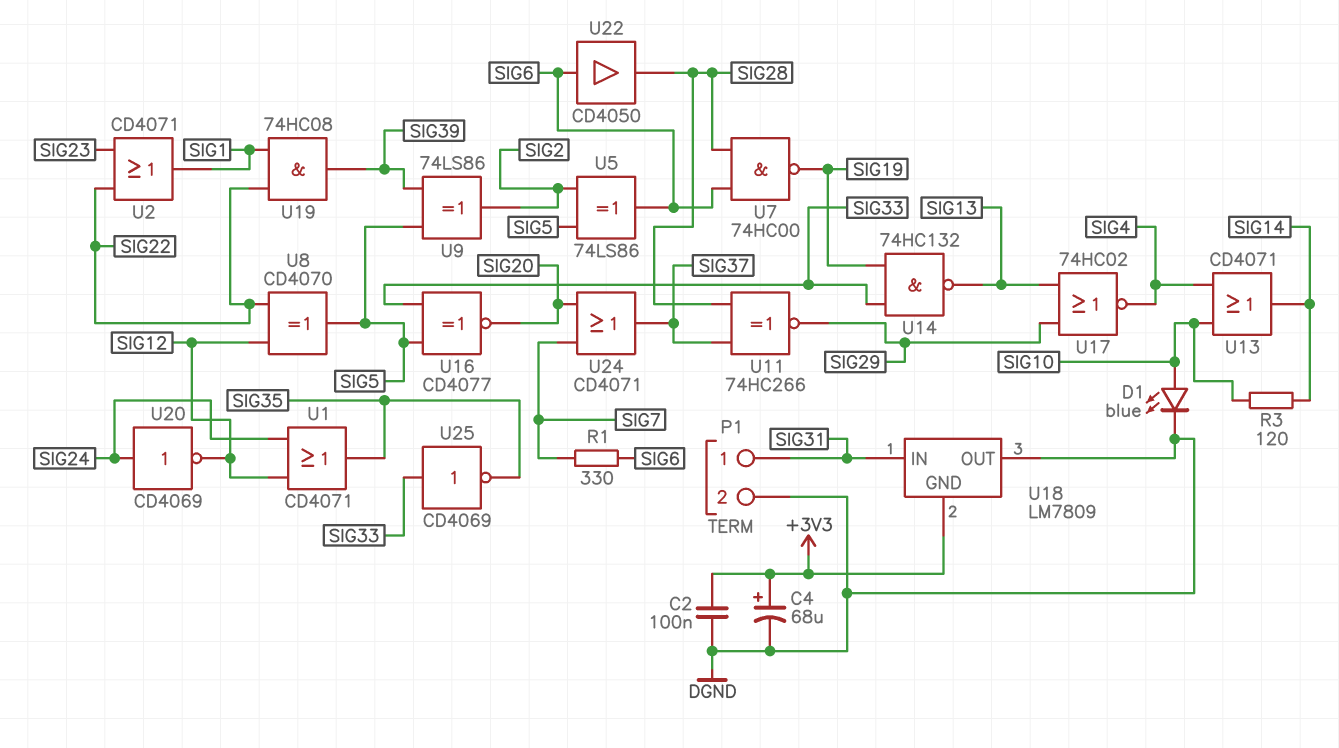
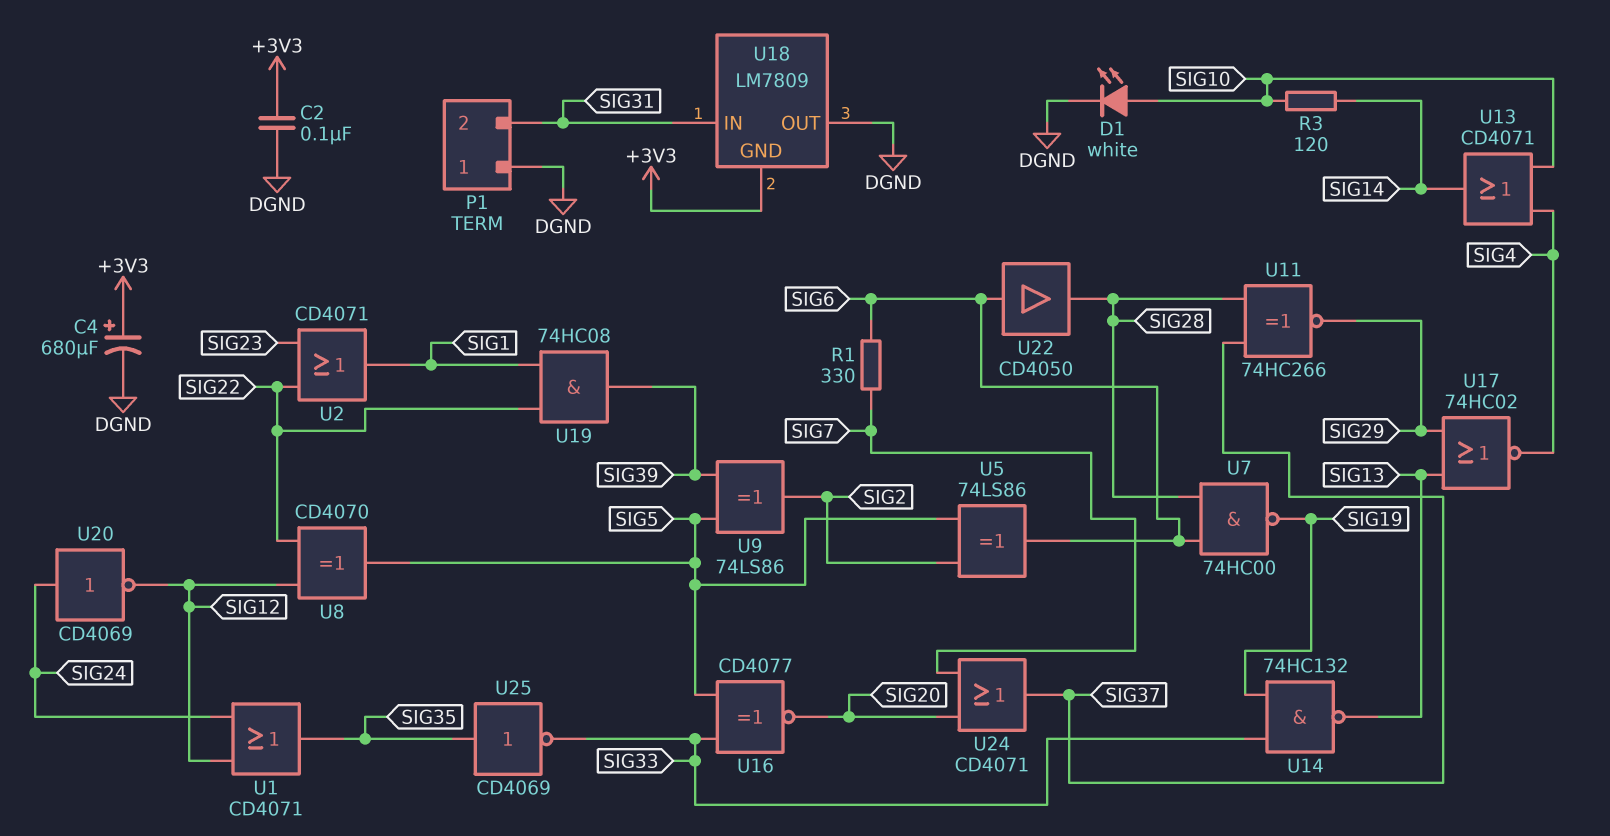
C4: 68uF (plus +3V3, minus DGND) -> 680uF (plus +3V3, minus DGND)
D1: LED blue (A SIG10, K DGND) -> LED white (A SIG10, K DGND)
P1 pin 1: SIG31 -> DGND
P1 pin 2: DGND -> SIG31
U25: NOT CD4069 (in SIG33, out SIG35) -> NOT CD4069 (in SIG35, out SIG33)

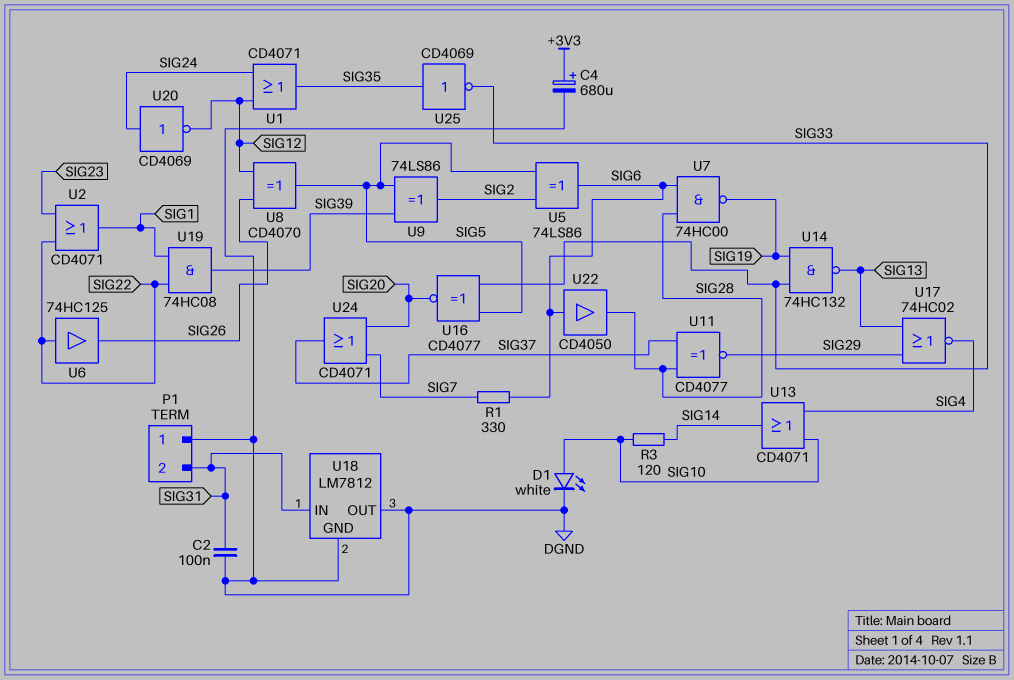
C2: 100nF (+3V3, DGND) -> 100nF (DGND, SIG31)
U6: none -> buffer 74HC125 (in SIG22, out SIG26)
U8: XOR CD4070 (in SIG12, in SIG22, out SIG5) -> XOR CD4070 (in SIG12, in SIG26, out SIG5)
U11: XNOR 74HC266 (in SIG28, in SIG37, out SIG29) -> XNOR CD4077 (in SIG28, in SIG37, out SIG29)
U18: LM7809 -> LM7812
U18 pin GND: +3V3 -> DGND

